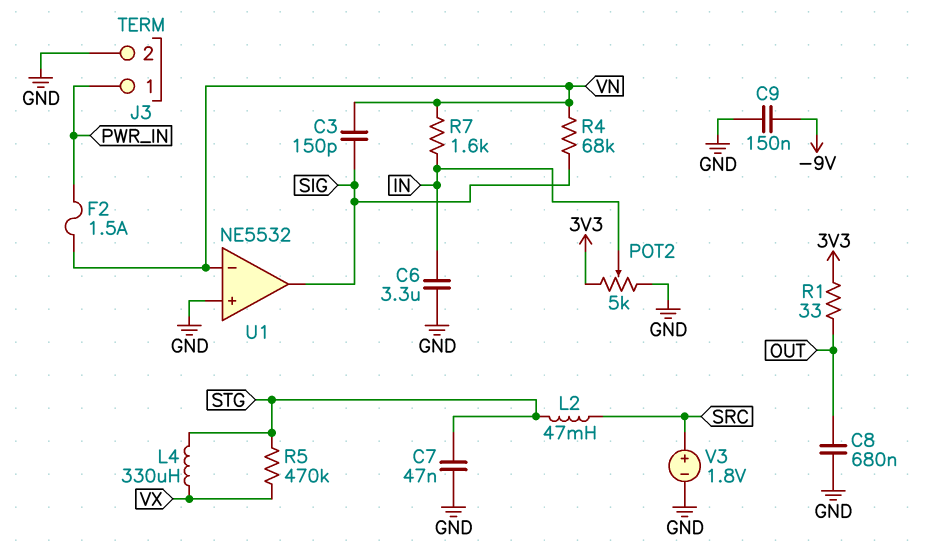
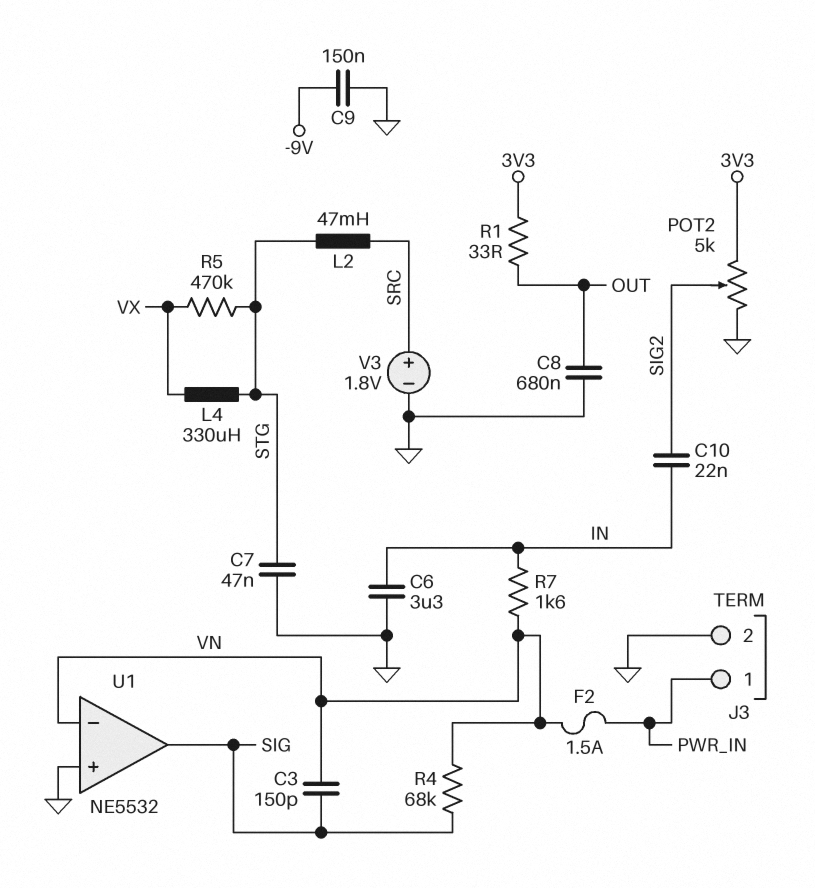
C10: none -> 22nF (IN, SIG2)
POT2: 5k (3V3, GND, wiper IN) -> 5k (3V3, GND, wiper SIG2)

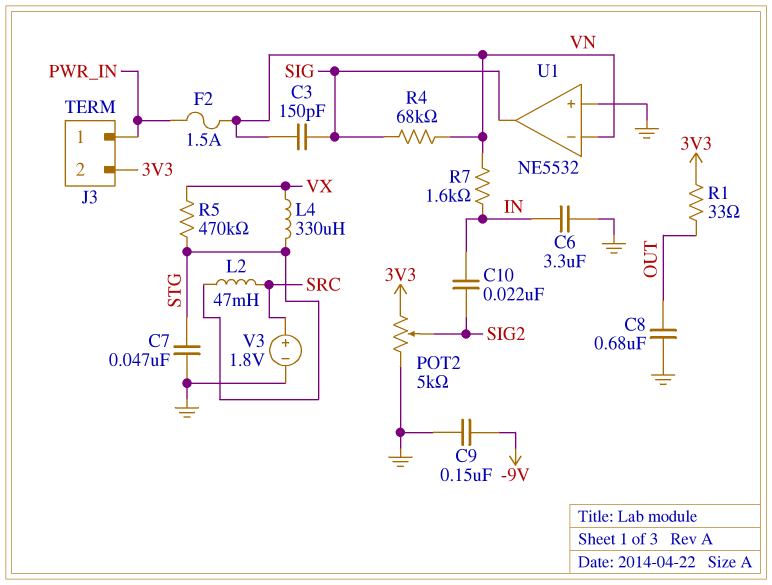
J3 pin 2: GND -> 3V3

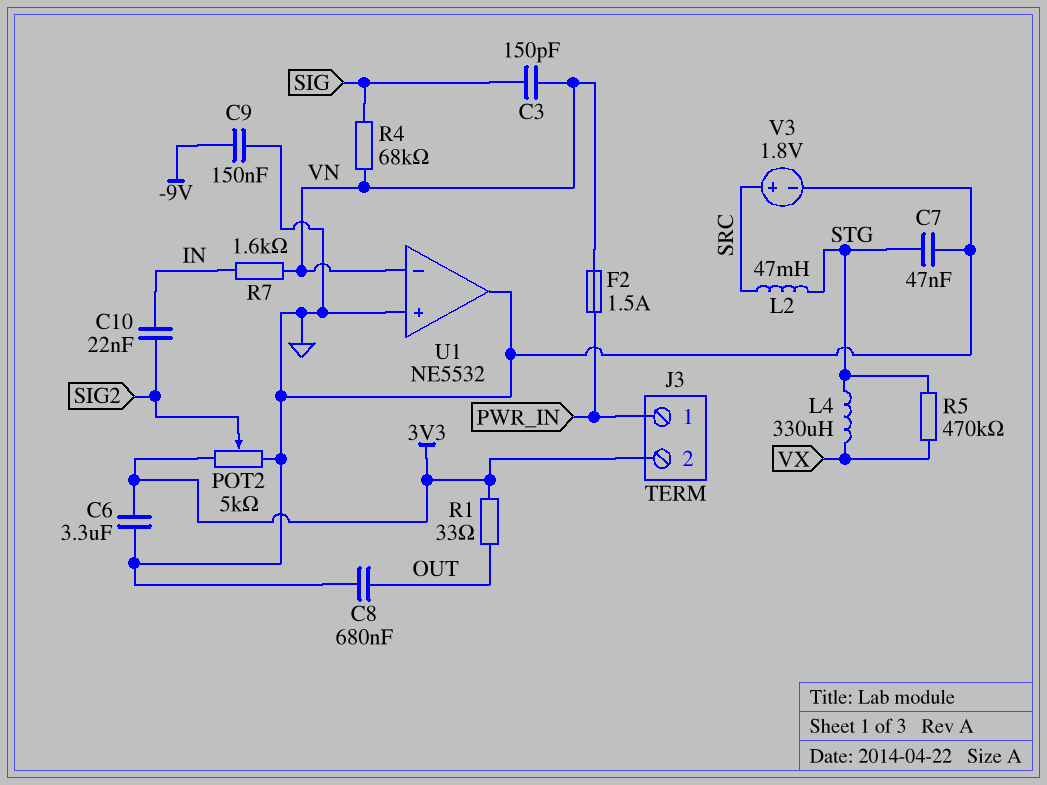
C6: 3.3uF (GND, IN) -> 3.3uF (3V3, GND)
U1 pin out: SIG -> GND

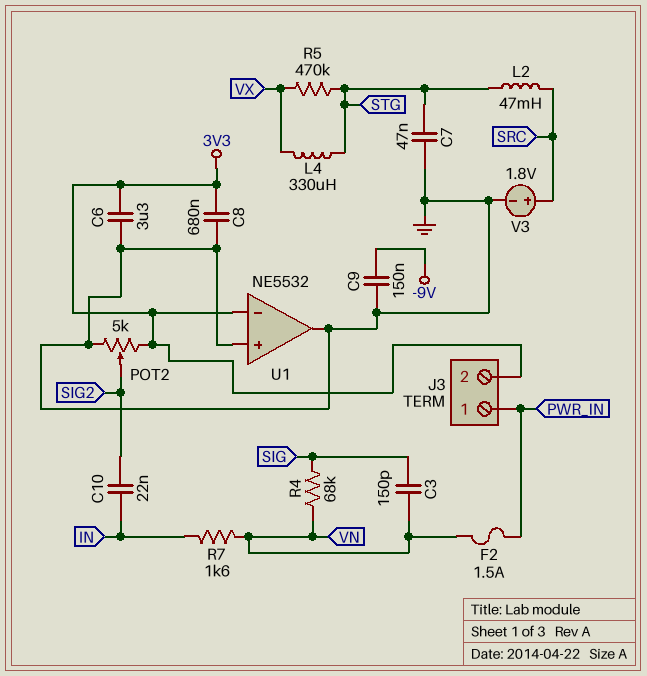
C8: 680nF (GND, OUT) -> 680nF (3V3, GND)
R1: 33 (3V3, OUT) -> none
U1 pin in-: VN -> 3V3

